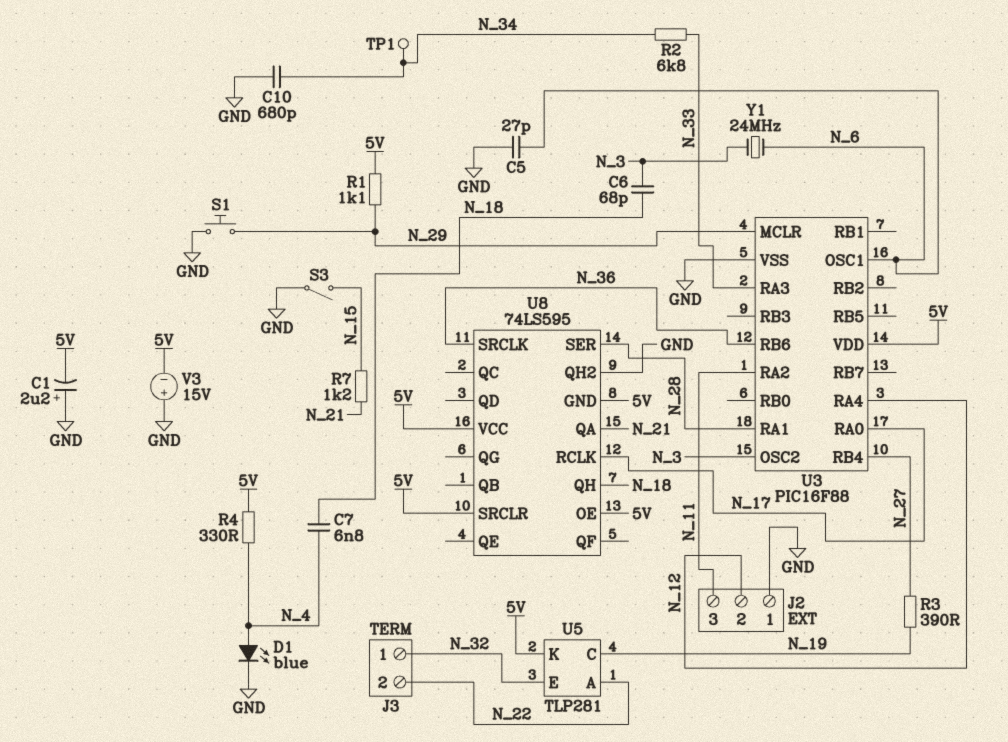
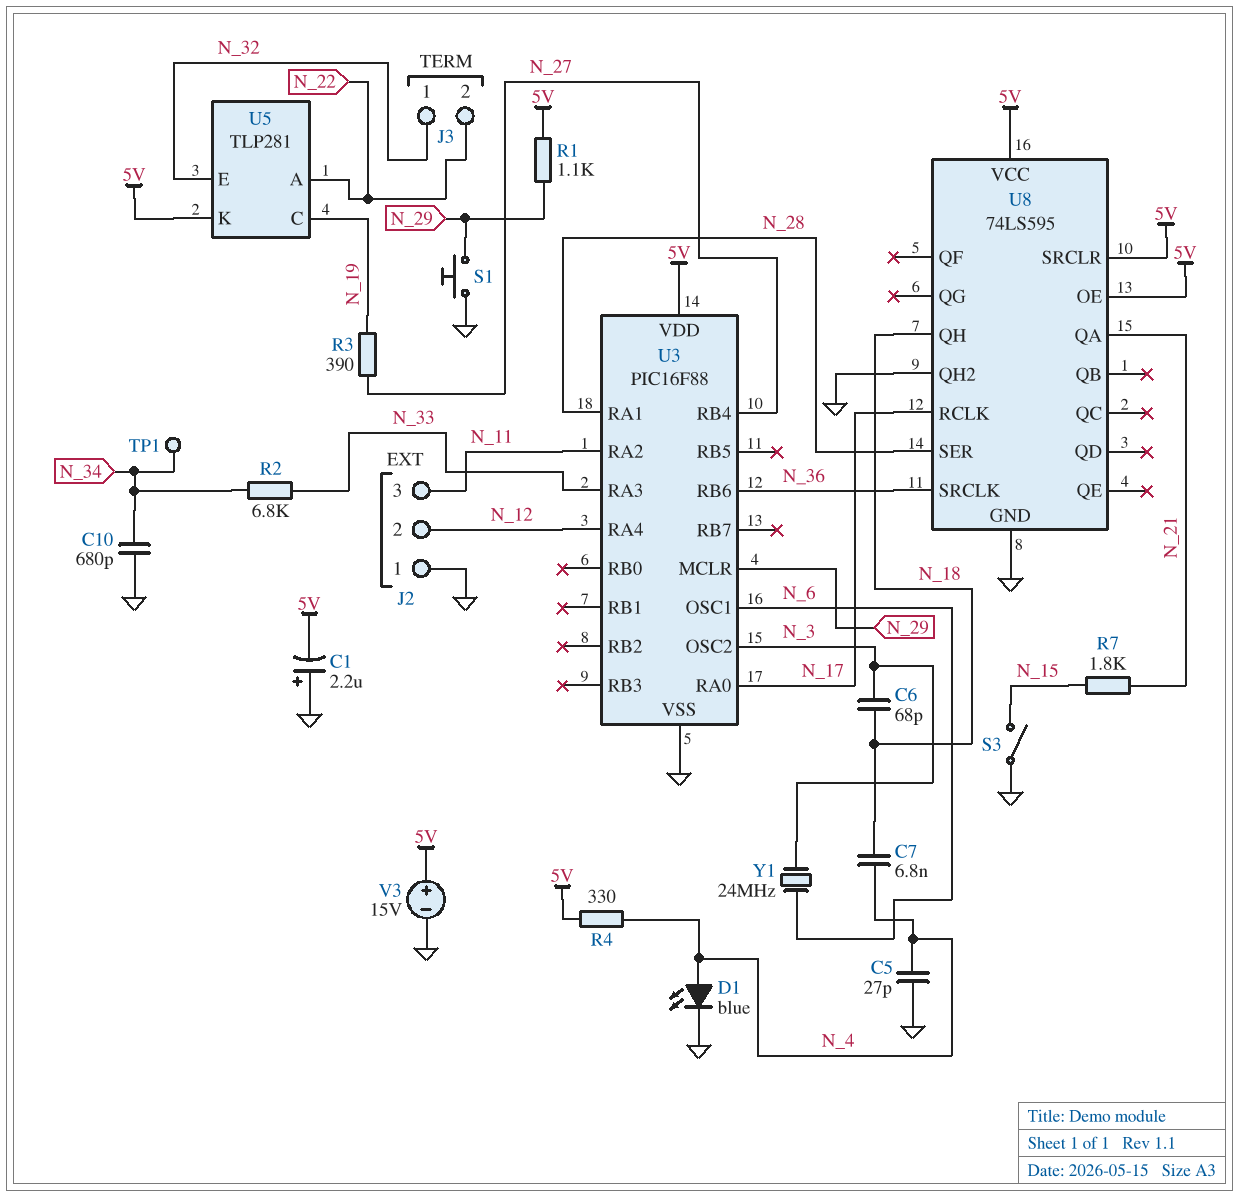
C5: 27pF (GND, N_6) -> 27pF (GND, N_4)
R7: 1.2k (N_15, N_21) -> 1.8k (N_15, N_21)
U8 pin GND: 5V -> GND
V3: 15V (plus GND, minus 5V) -> 15V (plus 5V, minus GND)

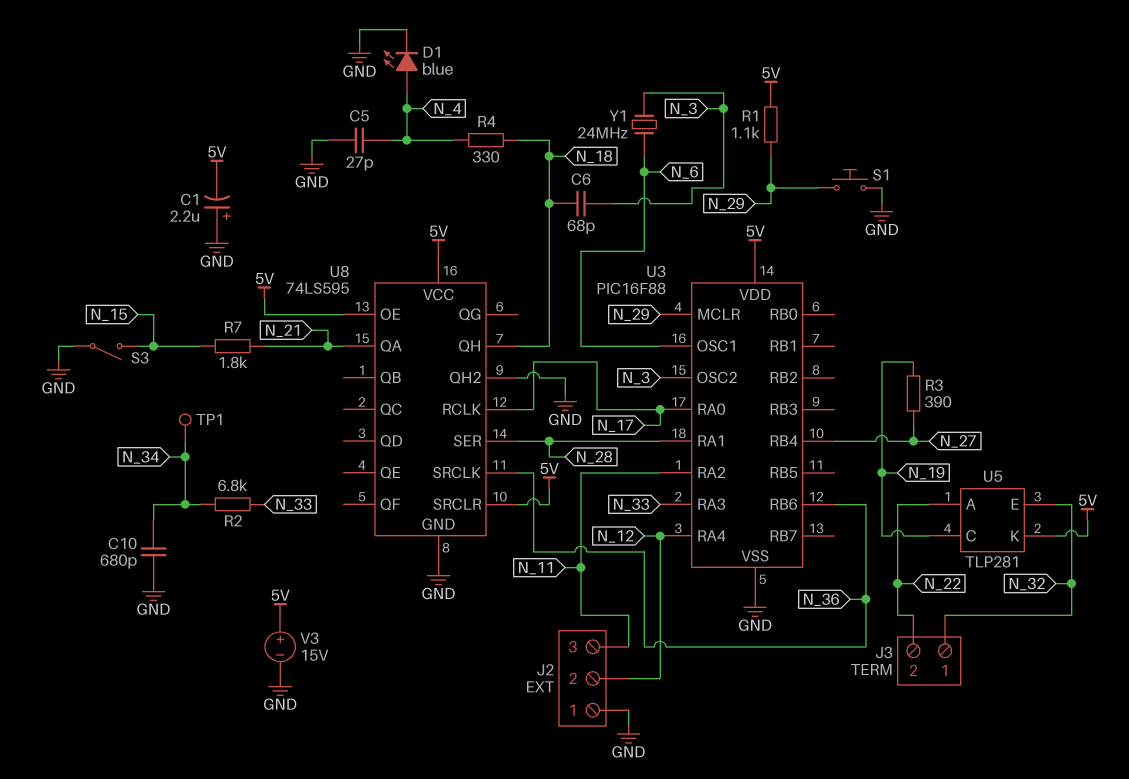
C7: 6.8nF (N_4, N_18) -> none
R4: 330 (5V, N_4) -> 330 (N_4, N_18)

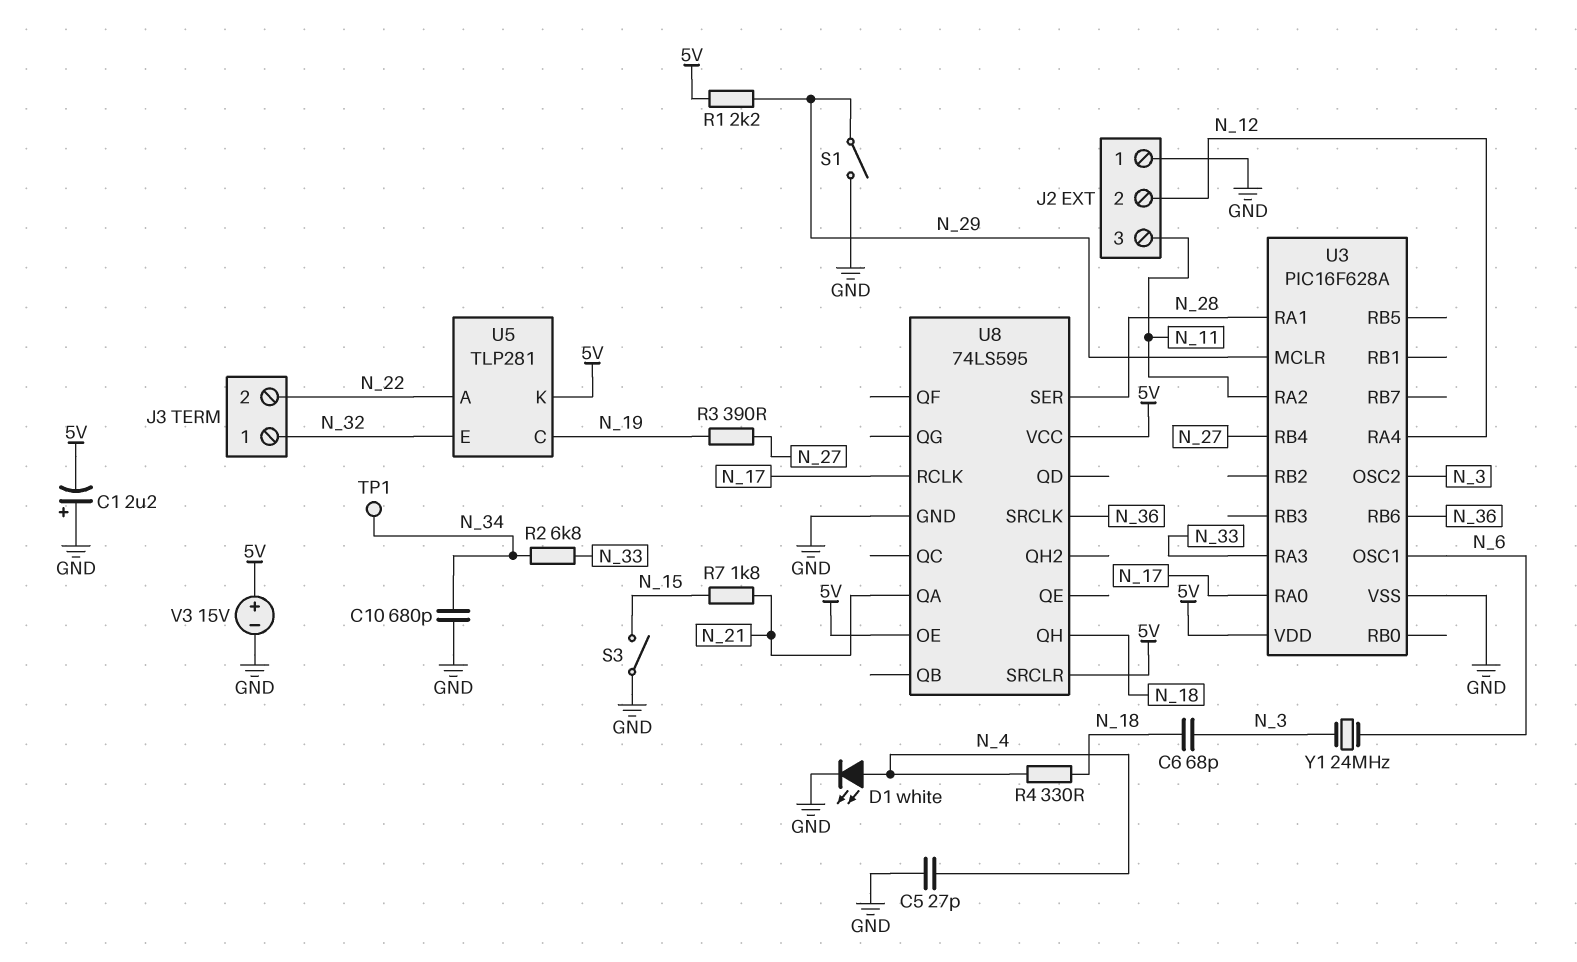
D1: LED blue (A N_4, K GND) -> LED white (A N_4, K GND)
R1: 1.1k (5V, N_29) -> 2.2k (5V, N_29)
S1: button (GND, N_29) -> switch (GND, N_29)
U3: PIC16F88 -> PIC16F628A
U8 pin QH2: GND -> none

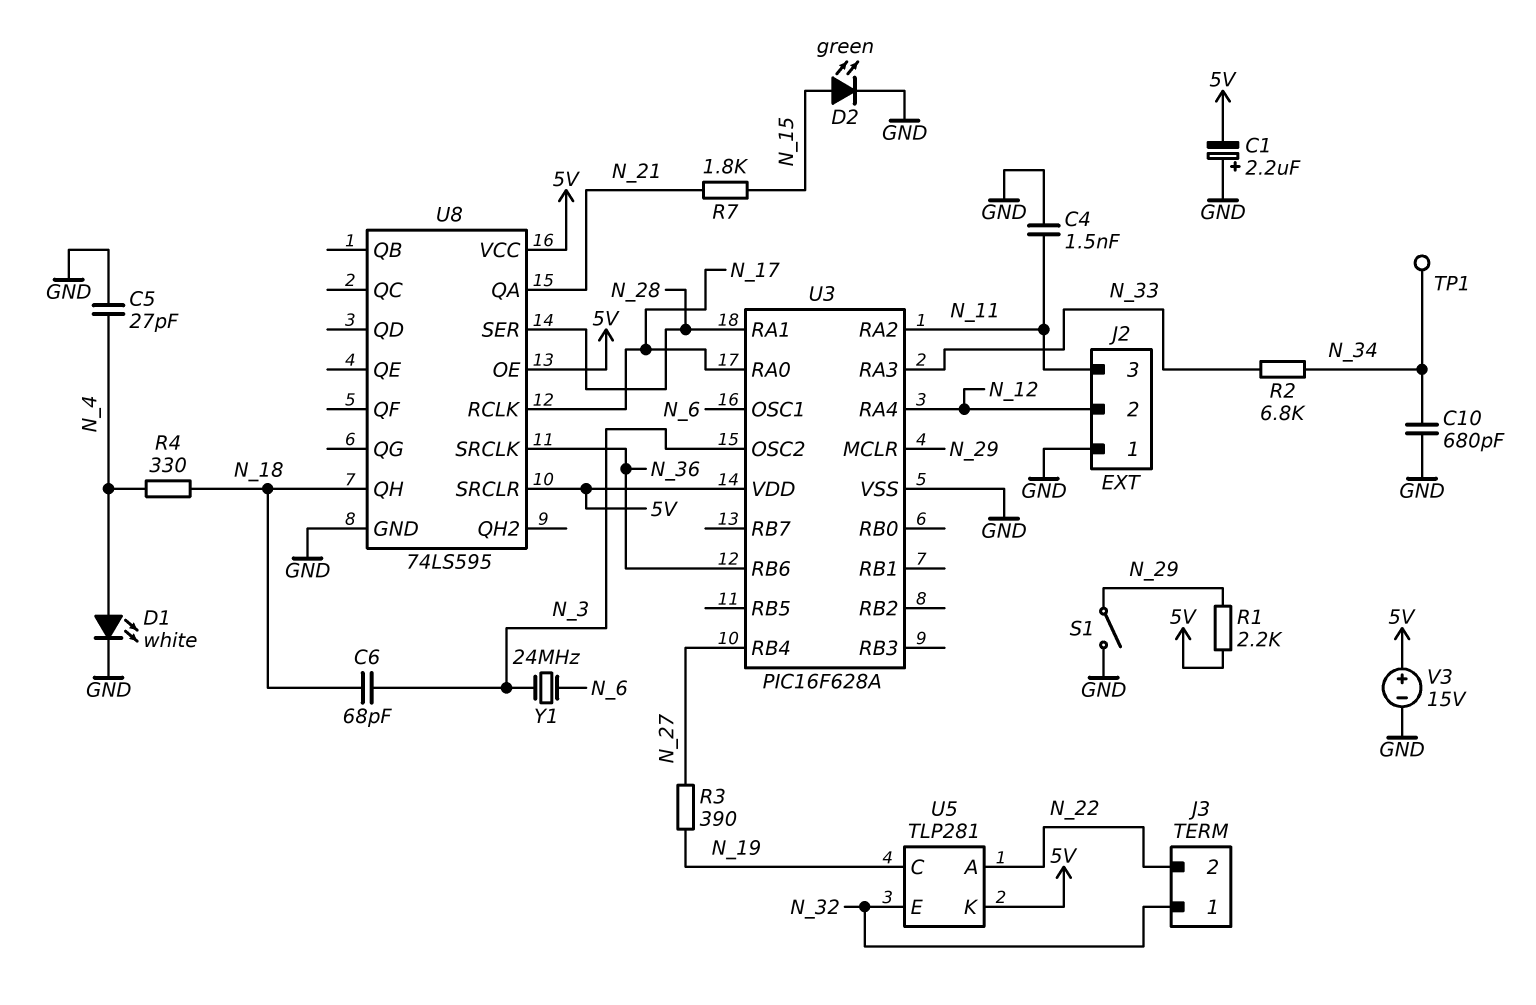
C4: none -> 1.5nF (GND, N_11)
D2: none -> LED green (A N_15, K GND)
S3: switch (GND, N_15) -> none

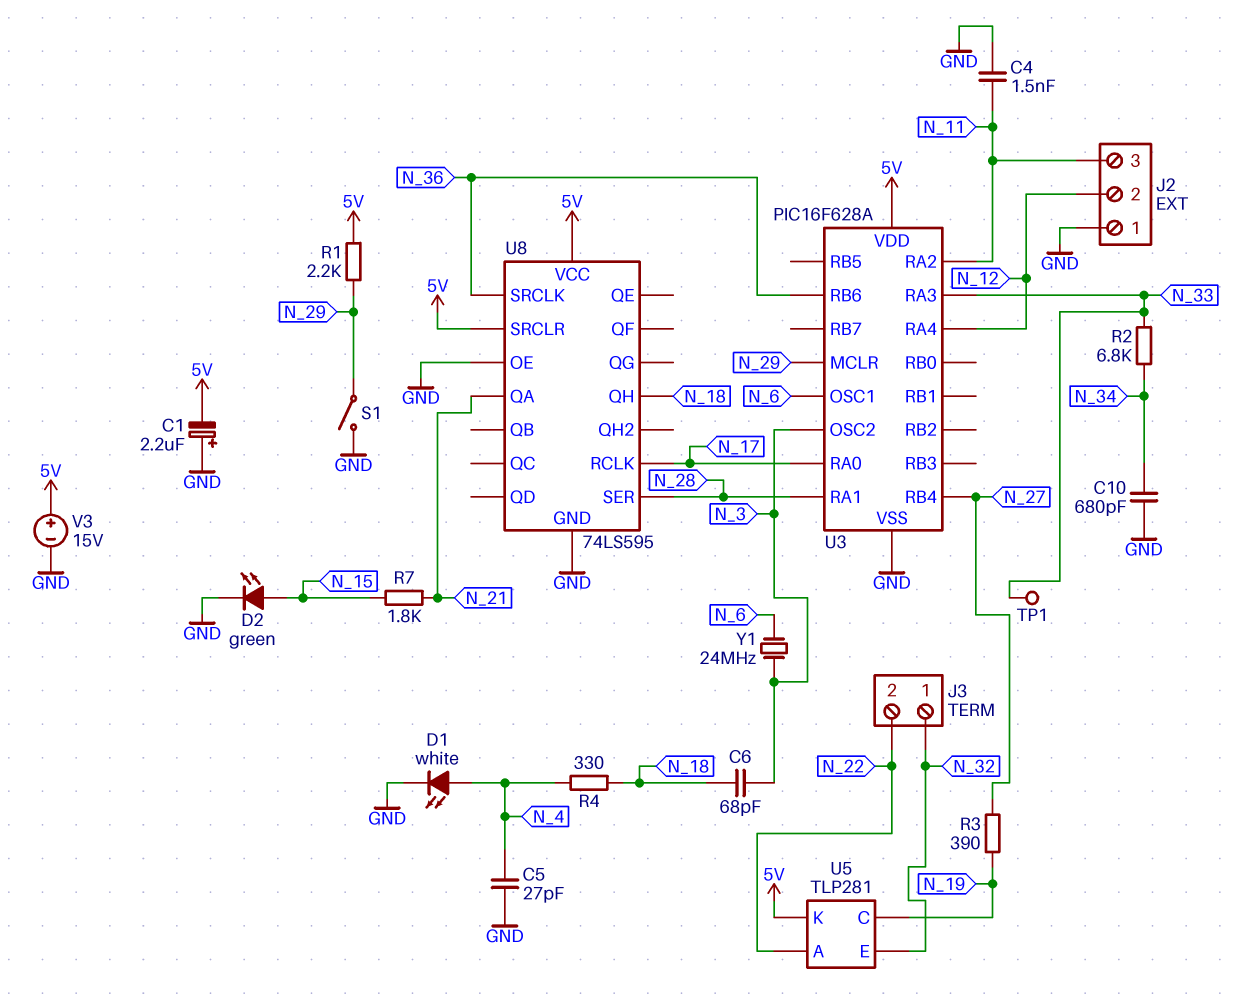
TP1: test point (N_34) -> test point (N_33)
U8 pin OE: 5V -> GND

